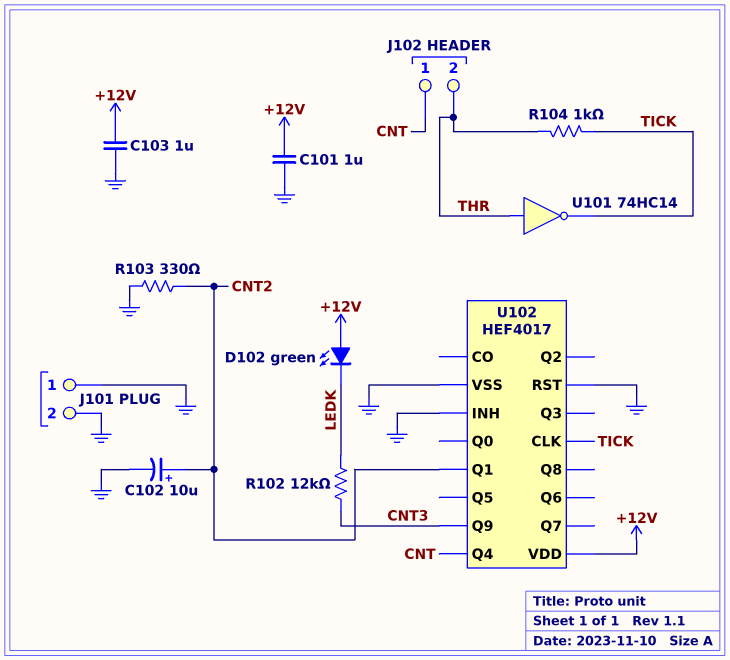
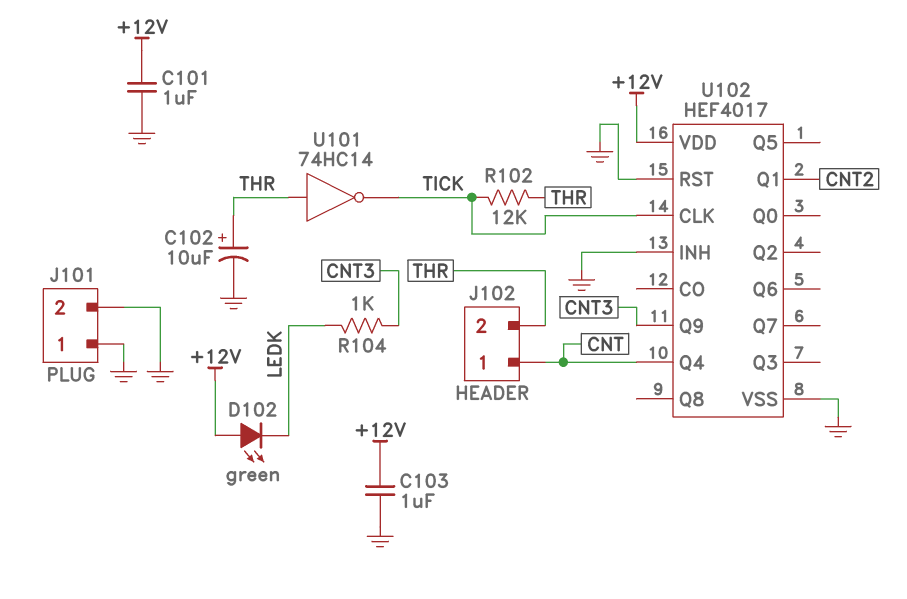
C102: 10uF (plus CNT2, minus GND) -> 10uF (plus THR, minus GND)
R102: 12k (CNT3, LEDK) -> 12k (THR, TICK)
R103: 330 (CNT2, GND) -> none
R104: 1k (THR, TICK) -> 1k (CNT3, LEDK)

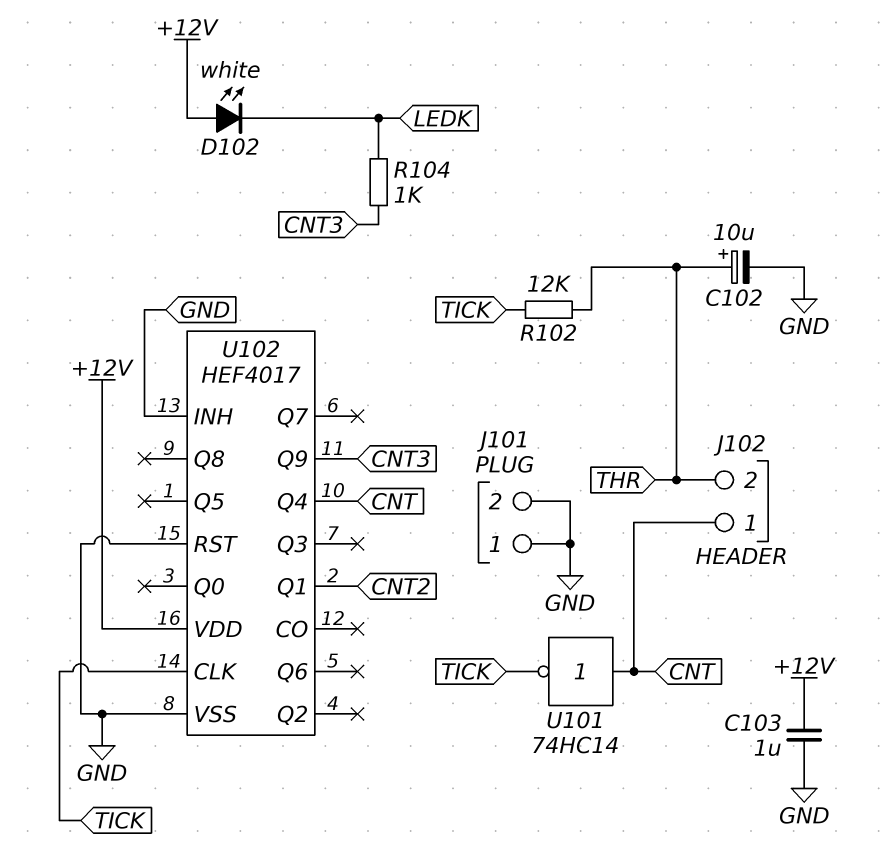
C101: 1uF (+12V, GND) -> none
D102: LED green (A +12V, K LEDK) -> LED white (A +12V, K LEDK)
U101: NOT 74HC14 (in THR, out TICK) -> NOT 74HC14 (in CNT, out TICK)

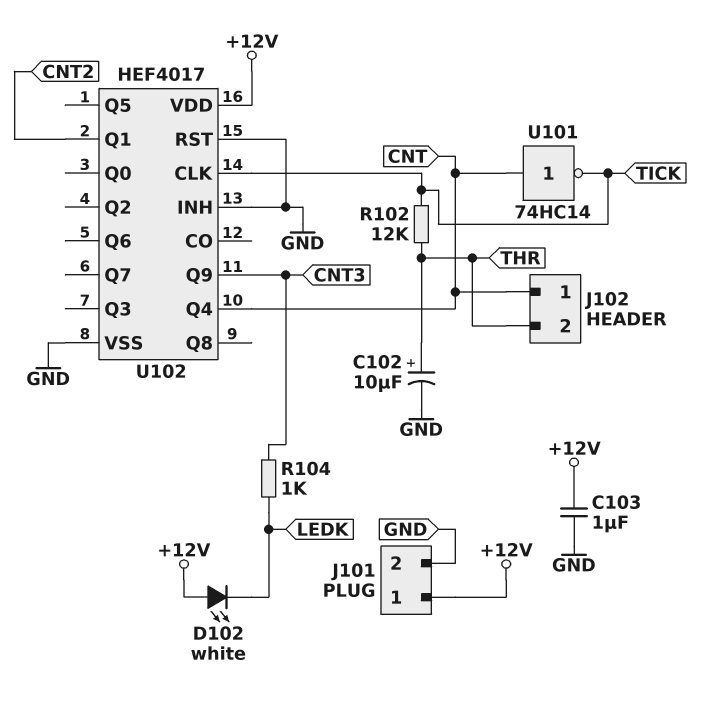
J101 pin 1: GND -> +12V

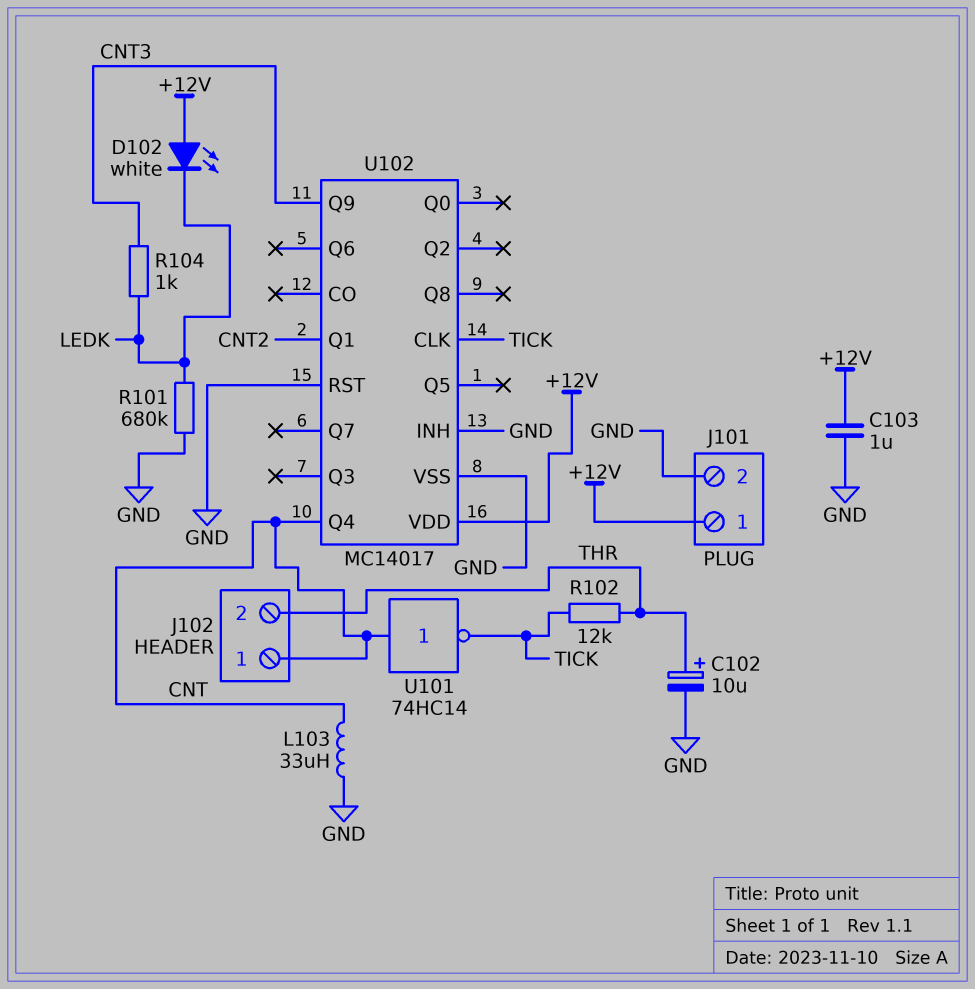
L103: none -> 33uH (CNT, GND)
R101: none -> 680k (GND, LEDK)
U102: HEF4017 -> MC14017

